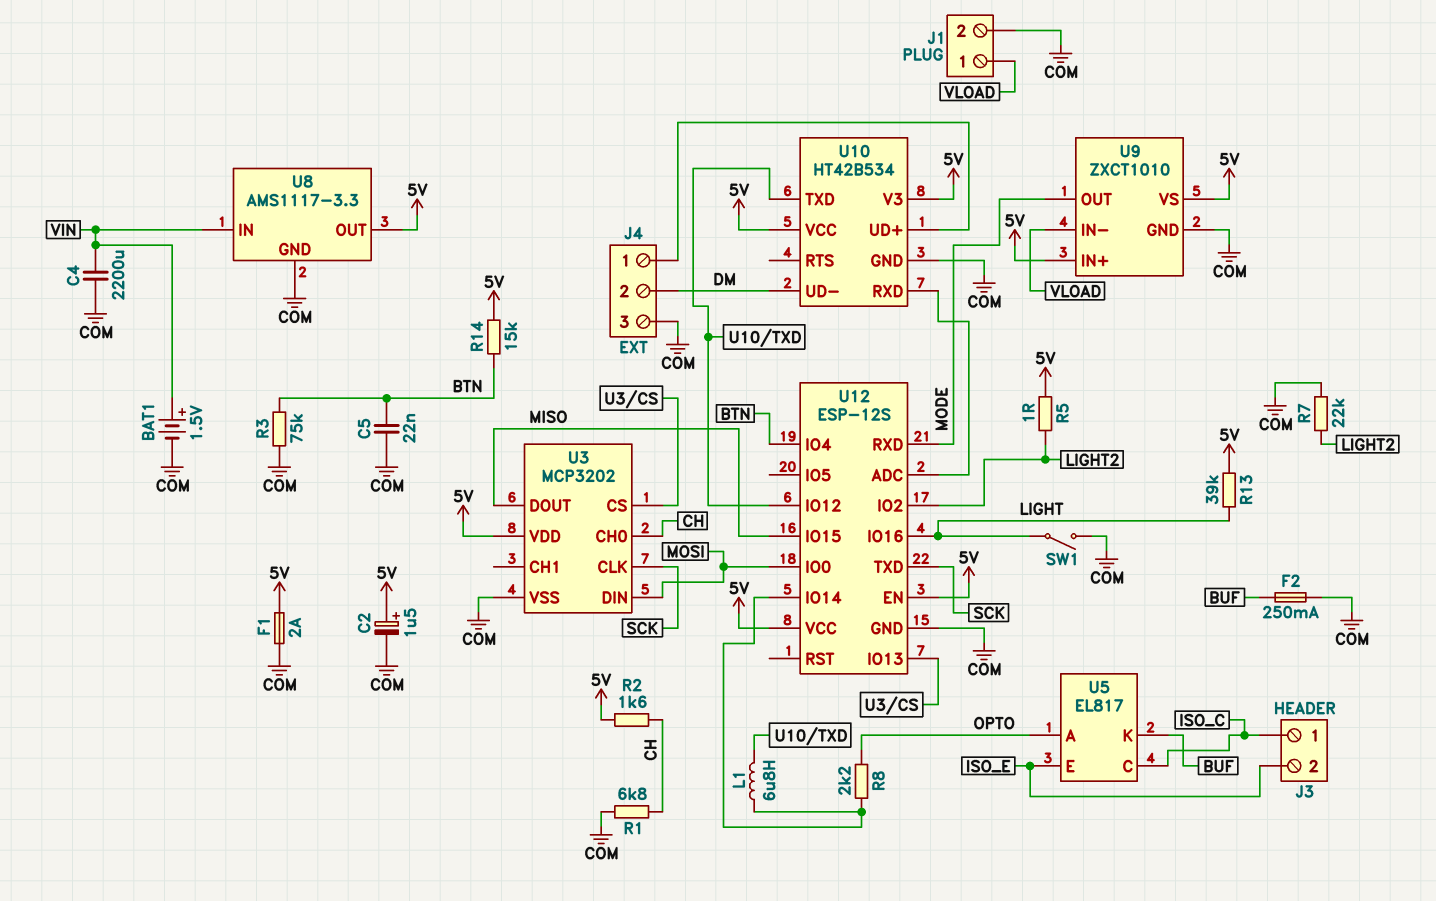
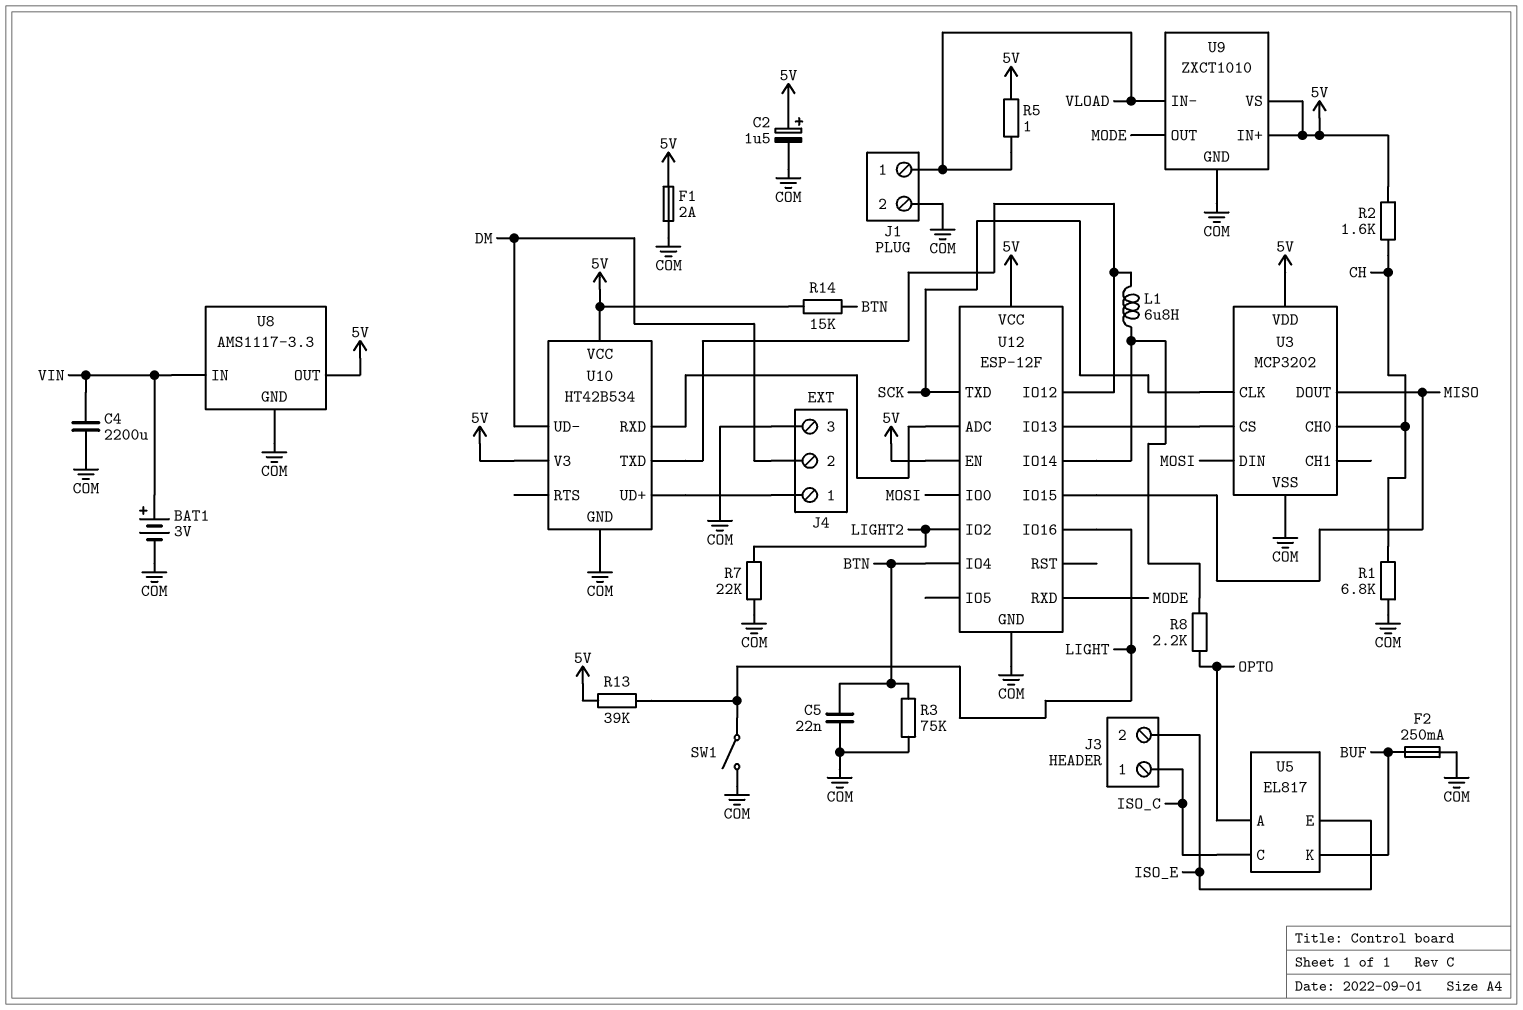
BAT1: 1.5V (plus VIN, minus COM) -> 3V (plus VIN, minus COM)
R5: 1 (5V, LIGHT2) -> 1 (5V, VLOAD)
U12: ESP-12S -> ESP-12F

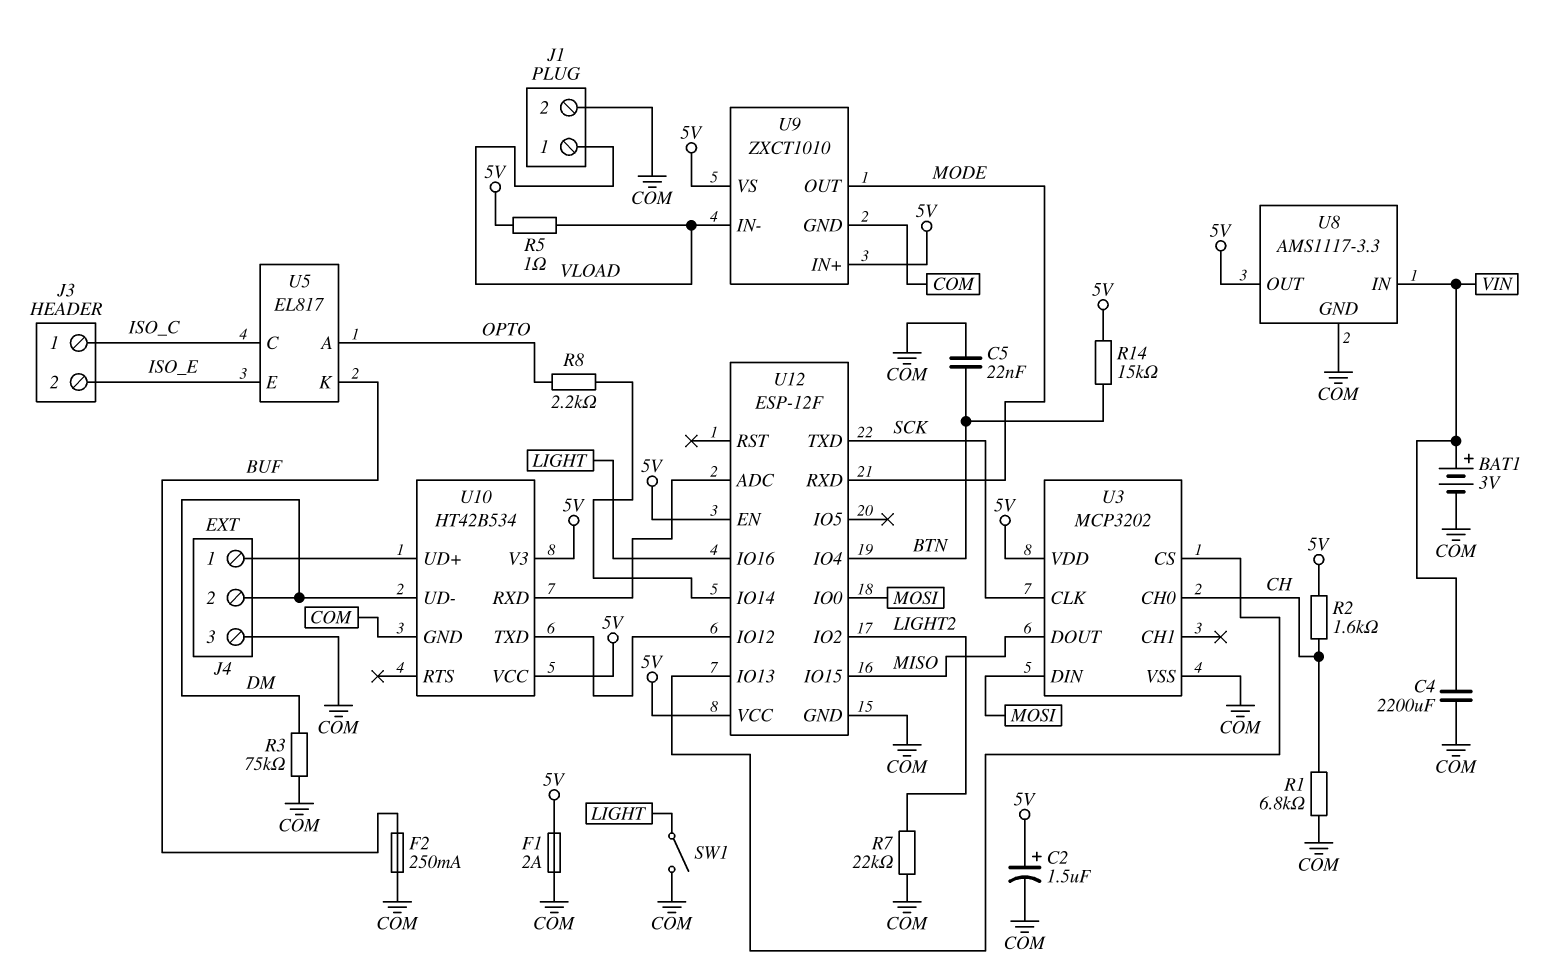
L1: 6.8uH (U10/TXD, U12/IO14) -> none
R3: 75k (BTN, COM) -> 75k (COM, DM)
R13: 39k (5V, LIGHT) -> none

